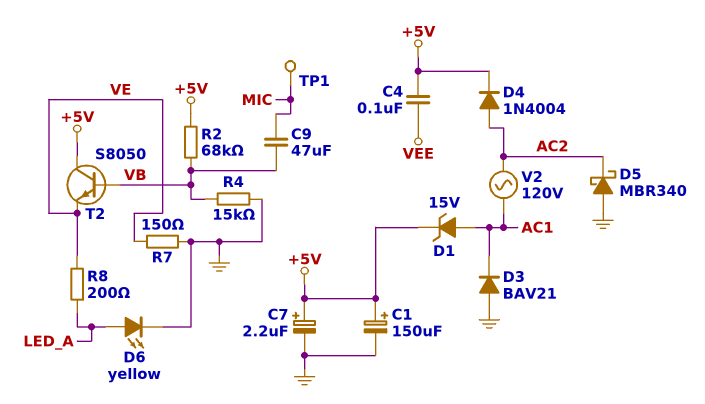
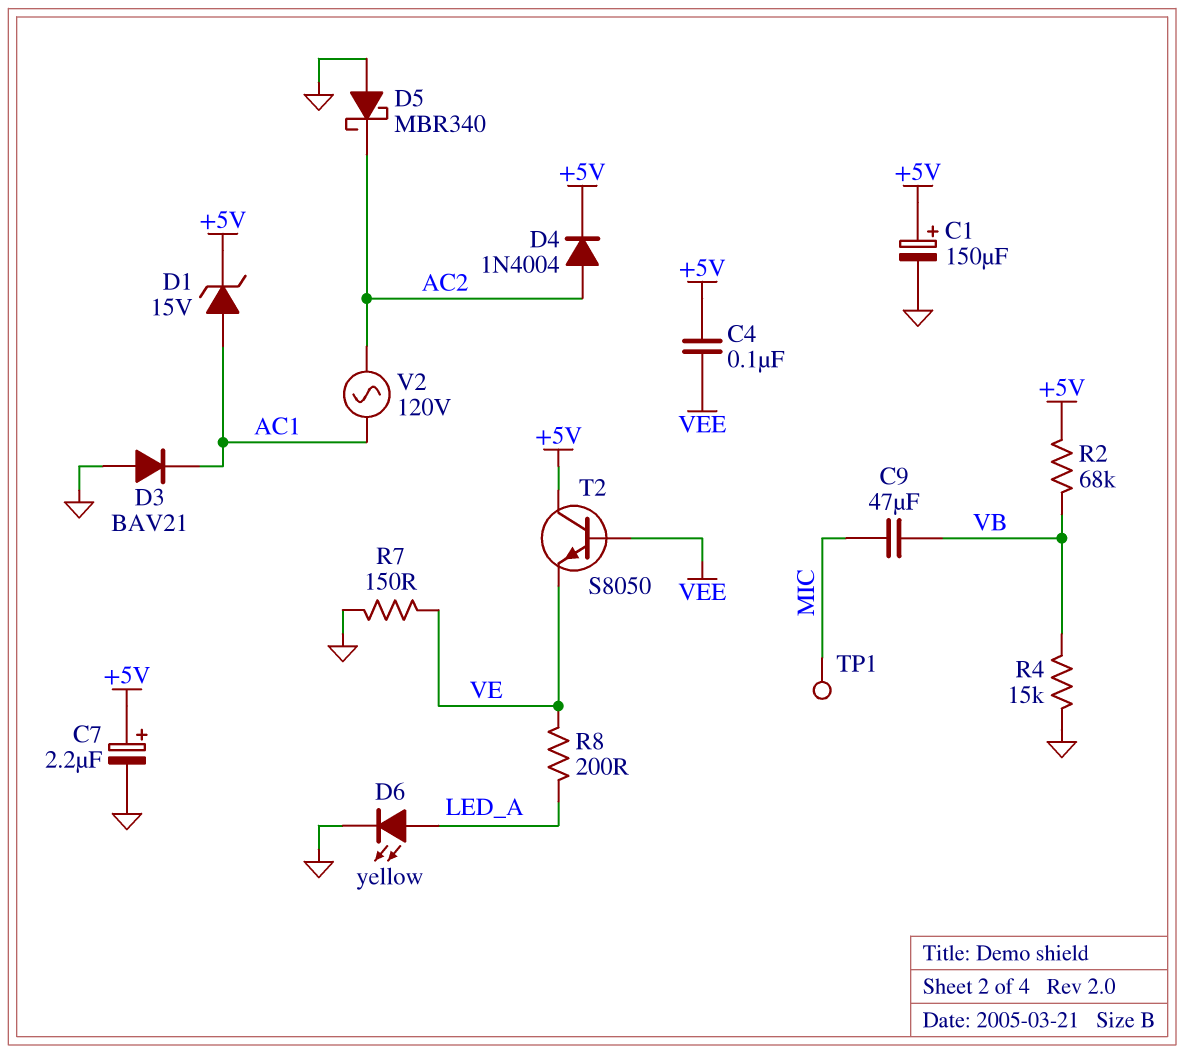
T2: NPN S8050 (B VB, C +5V, E VE) -> NPN S8050 (B VEE, C +5V, E VE)

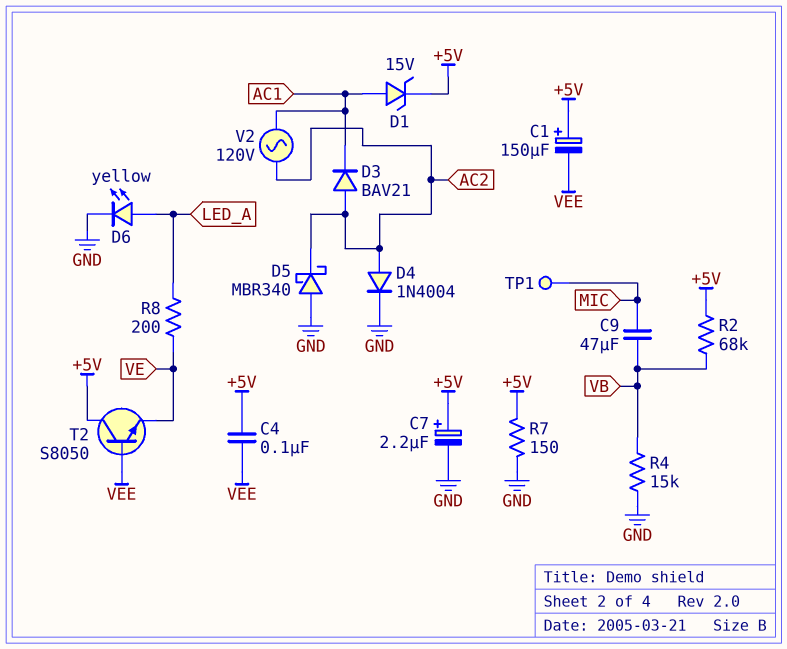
C1: 150uF (plus +5V, minus GND) -> 150uF (plus +5V, minus VEE)
D3: diode BAV21 (A GND, K AC1) -> diode BAV21 (A AC2, K AC1)
D4: diode 1N4004 (A AC2, K +5V) -> diode 1N4004 (A AC2, K GND)
R7: 150 (GND, VE) -> 150 (+5V, GND)

